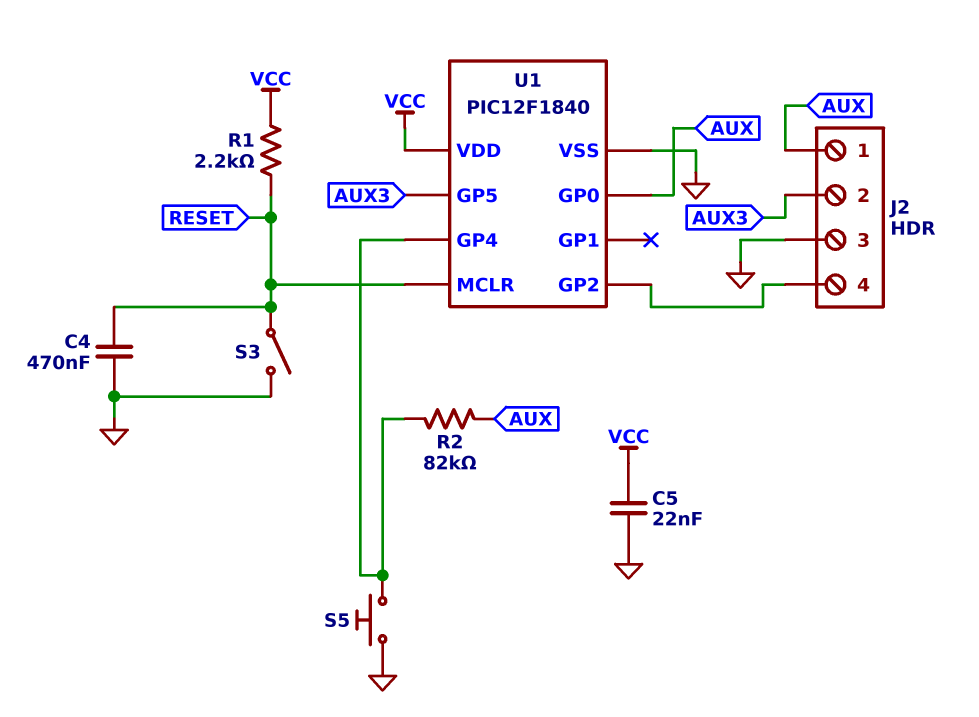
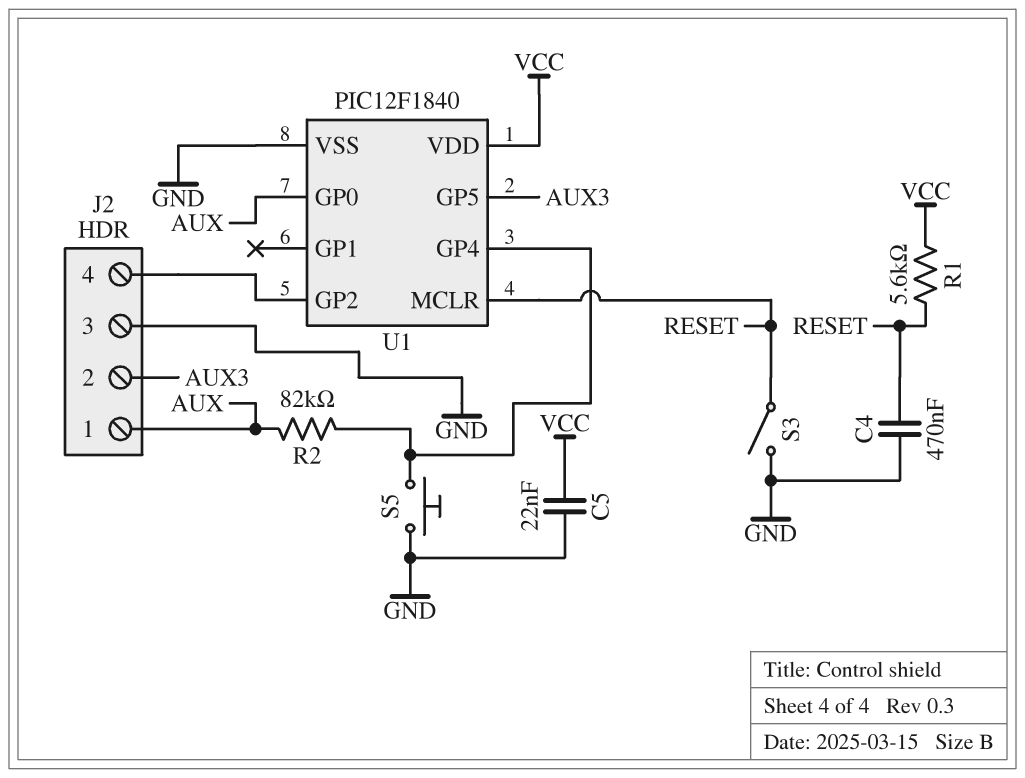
R1: 2.2k (RESET, VCC) -> 5.6k (RESET, VCC)

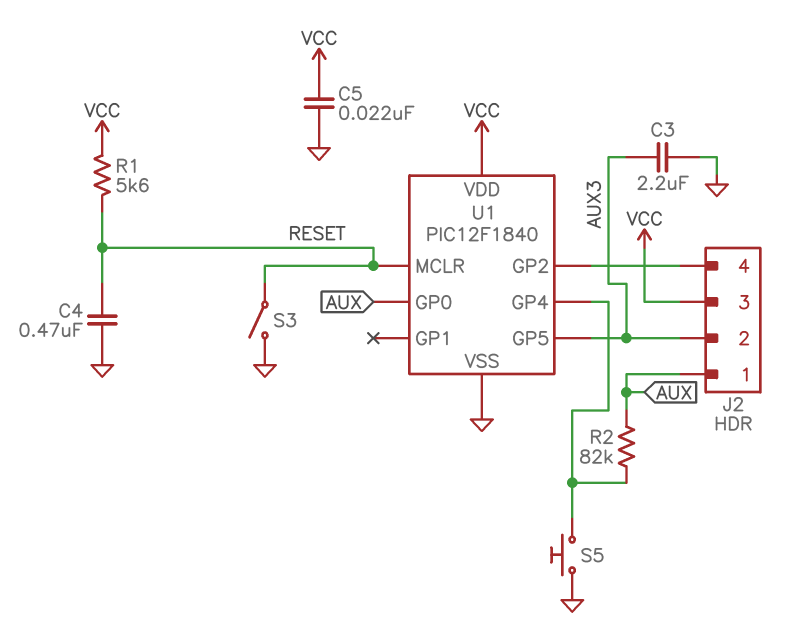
C3: none -> 2.2uF (AUX3, GND)
J2 pin 3: GND -> VCC

